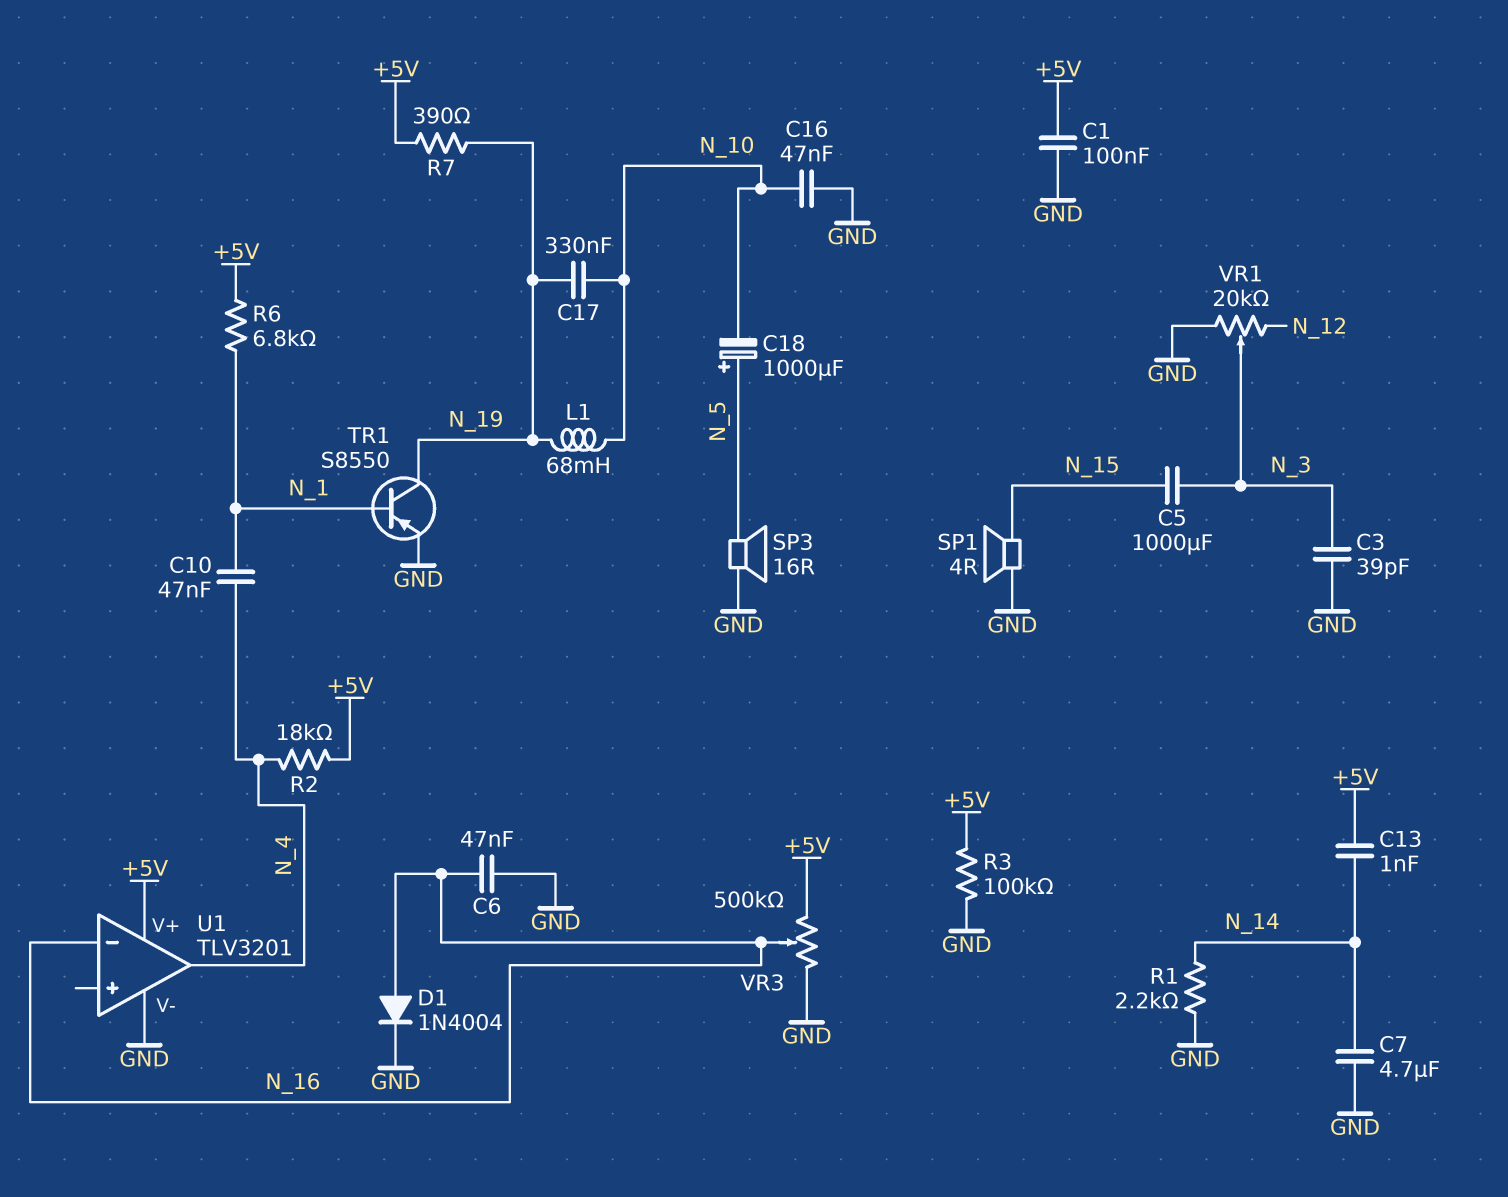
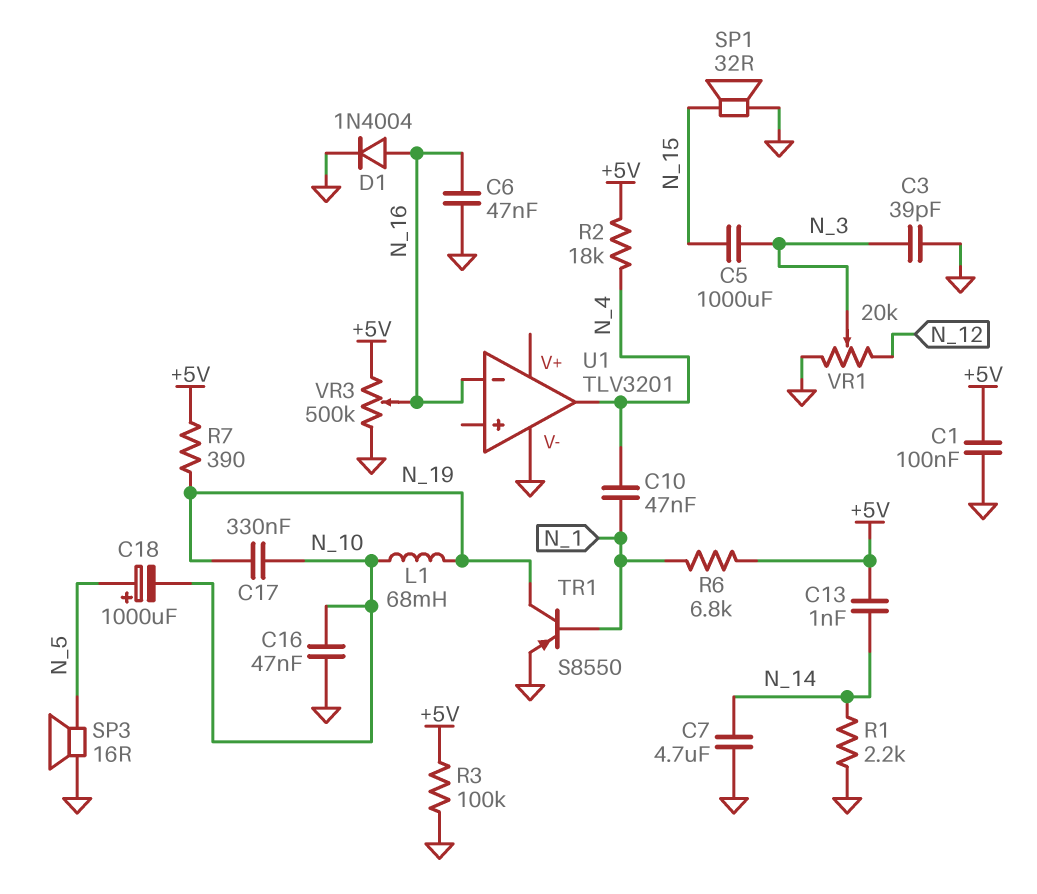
SP1: speaker 4R (GND, N_15) -> speaker 32R (GND, N_15)
U1 pin V+: +5V -> none

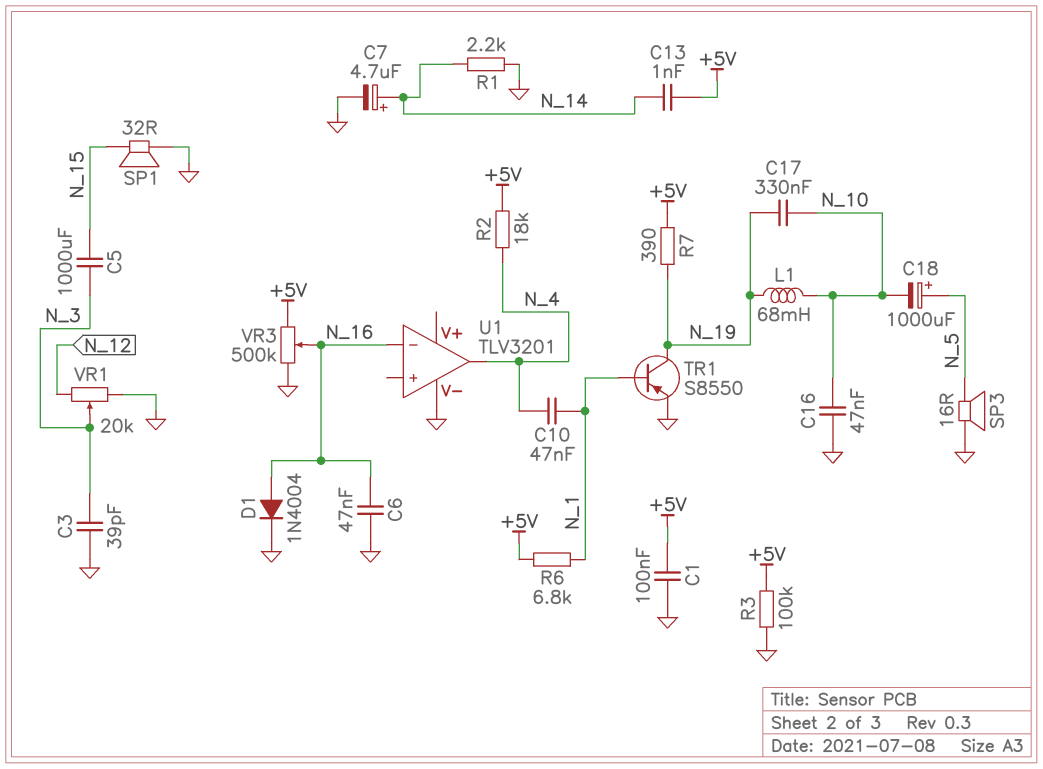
C7: 4.7uF (GND, N_14) -> 4.7uF (plus N_14, minus GND)

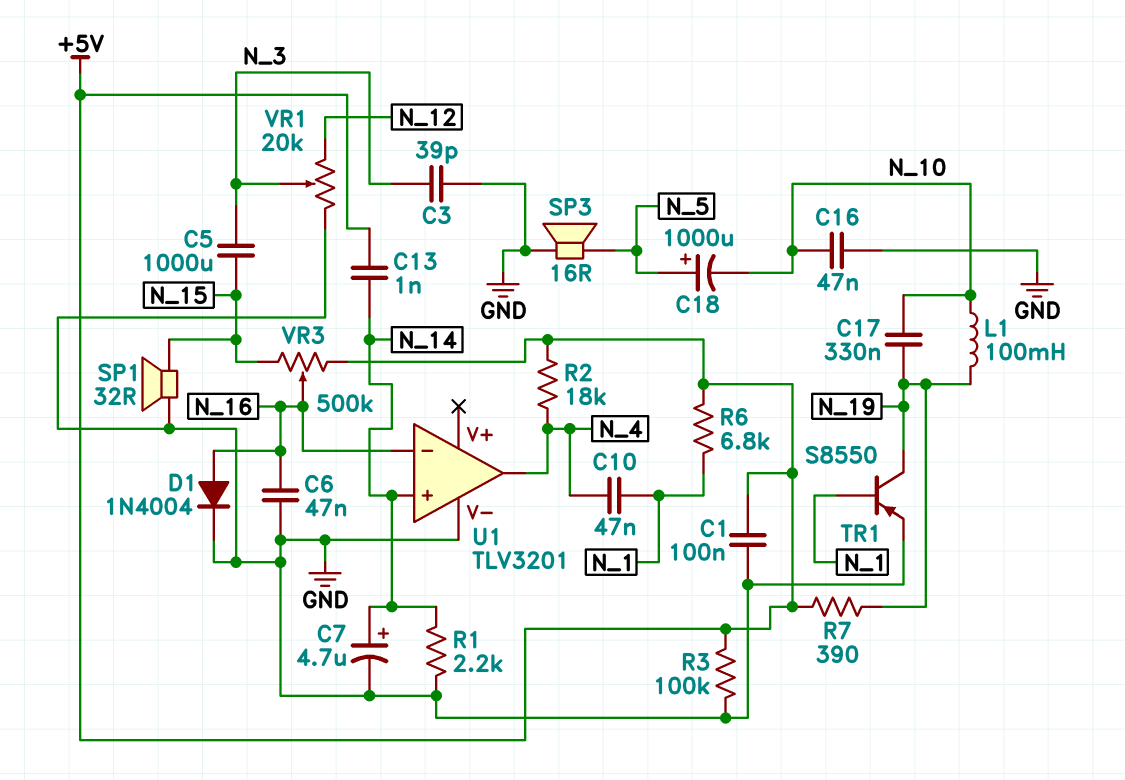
L1: 68mH (N_10, N_19) -> 100mH (N_10, N_19)
U1 pin in+: none -> N_14
VR3: 500k (+5V, GND, wiper N_16) -> 500k (+5V, N_15, wiper N_16)

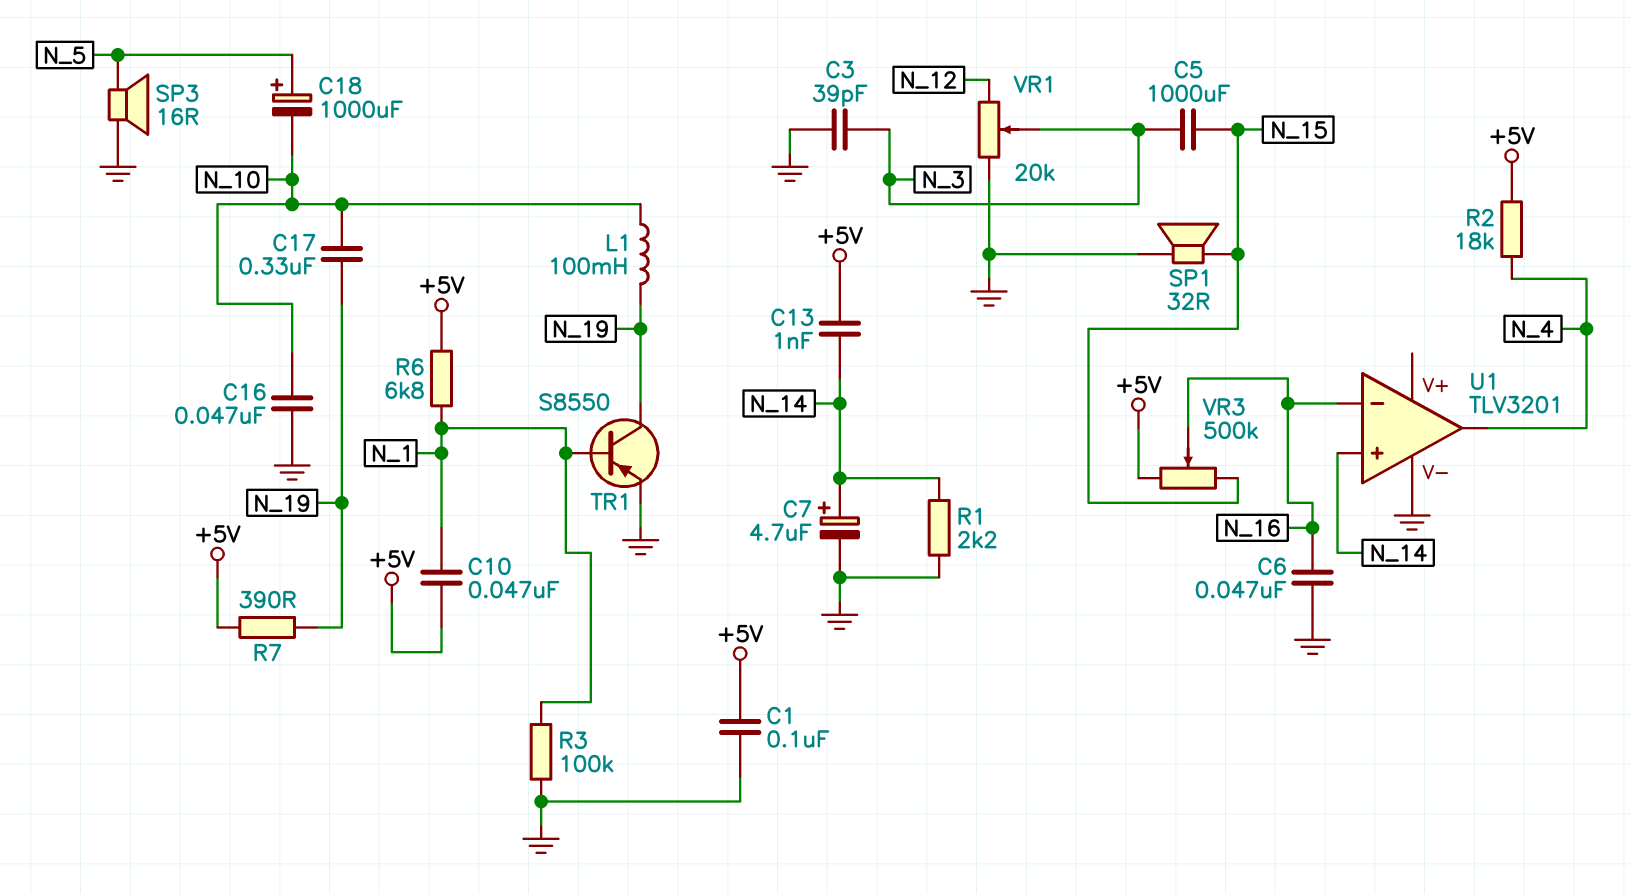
C10: 47nF (N_1, N_4) -> 47nF (+5V, N_1)
D1: diode 1N4004 (A N_16, K GND) -> none
R3: 100k (+5V, GND) -> 100k (GND, N_1)

